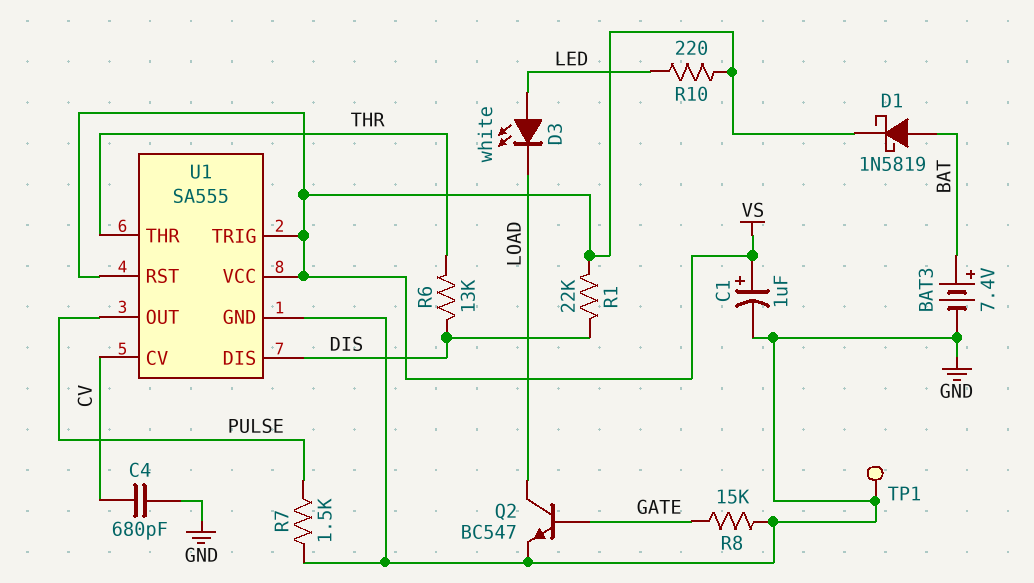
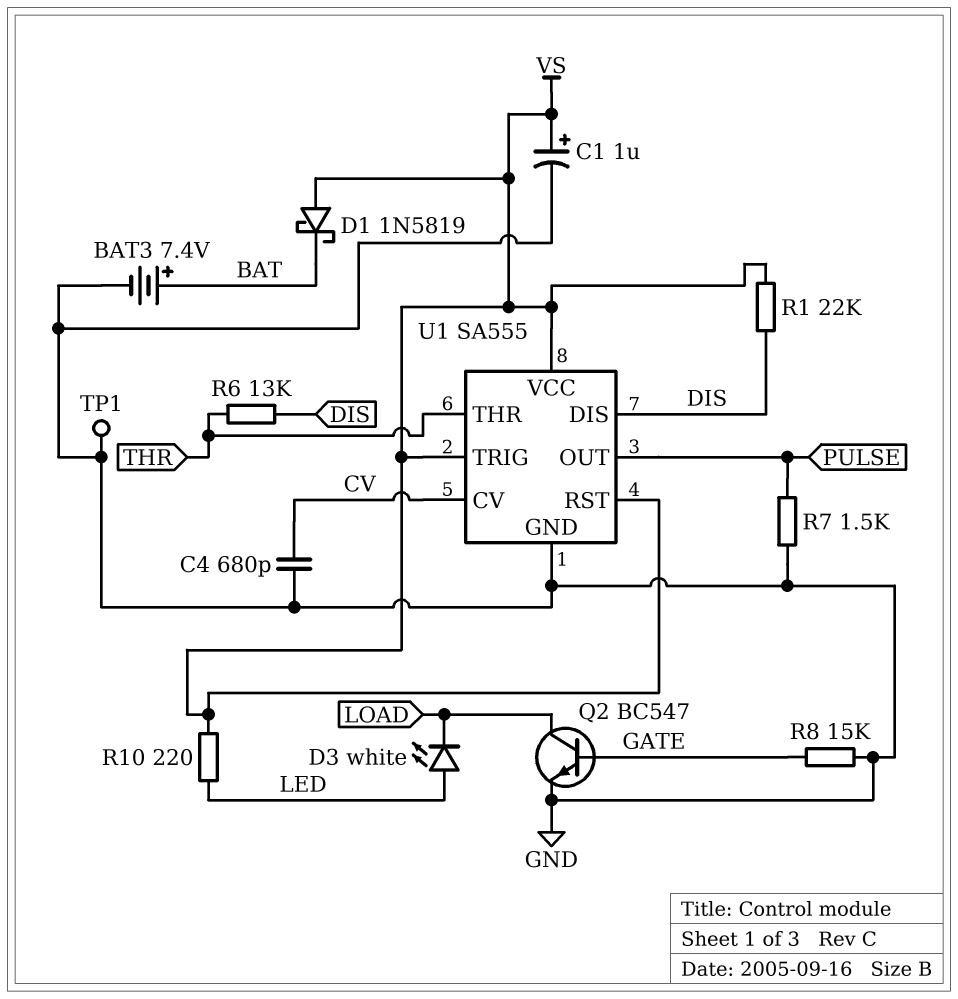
D1: schottky 1N5819 (A BAT, K VS) -> schottky 1N5819 (A VS, K BAT)

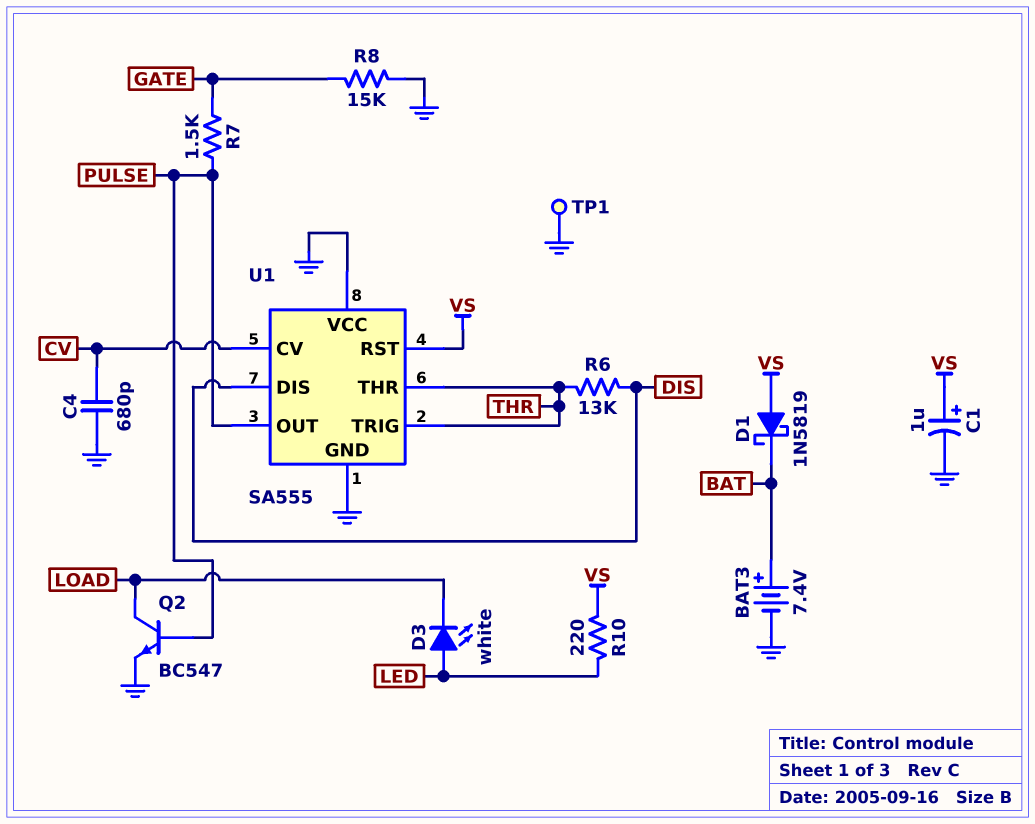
Q2: NPN BC547 (B GATE, C LOAD, E GND) -> NPN BC547 (B PULSE, C LOAD, E GND)
R1: 22k (DIS, VS) -> none
R7: 1.5k (GND, PULSE) -> 1.5k (GATE, PULSE)
U1 pin TRIG: VS -> THR
U1 pin VCC: VS -> GND

